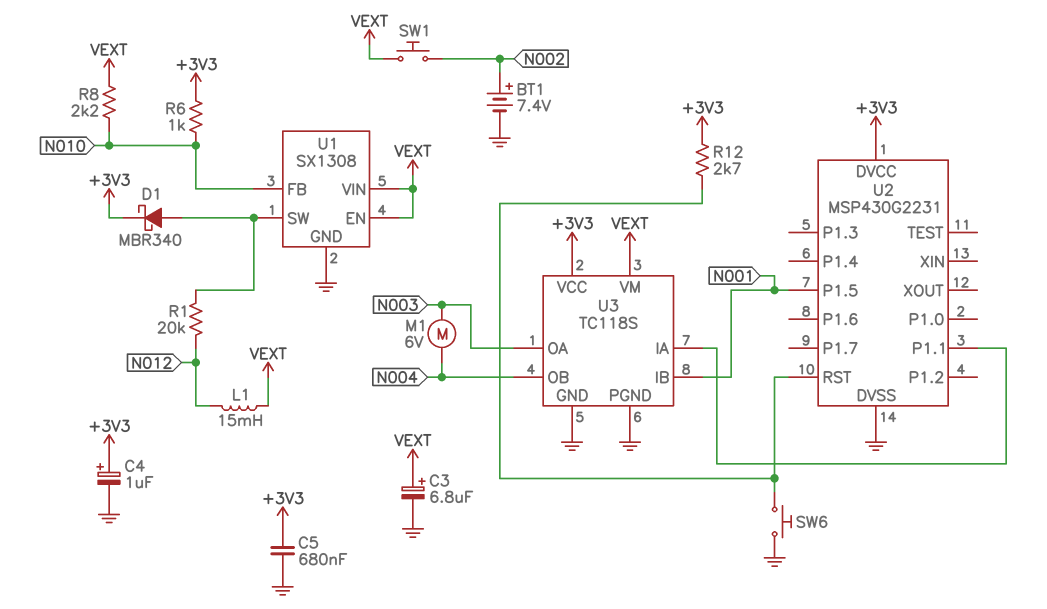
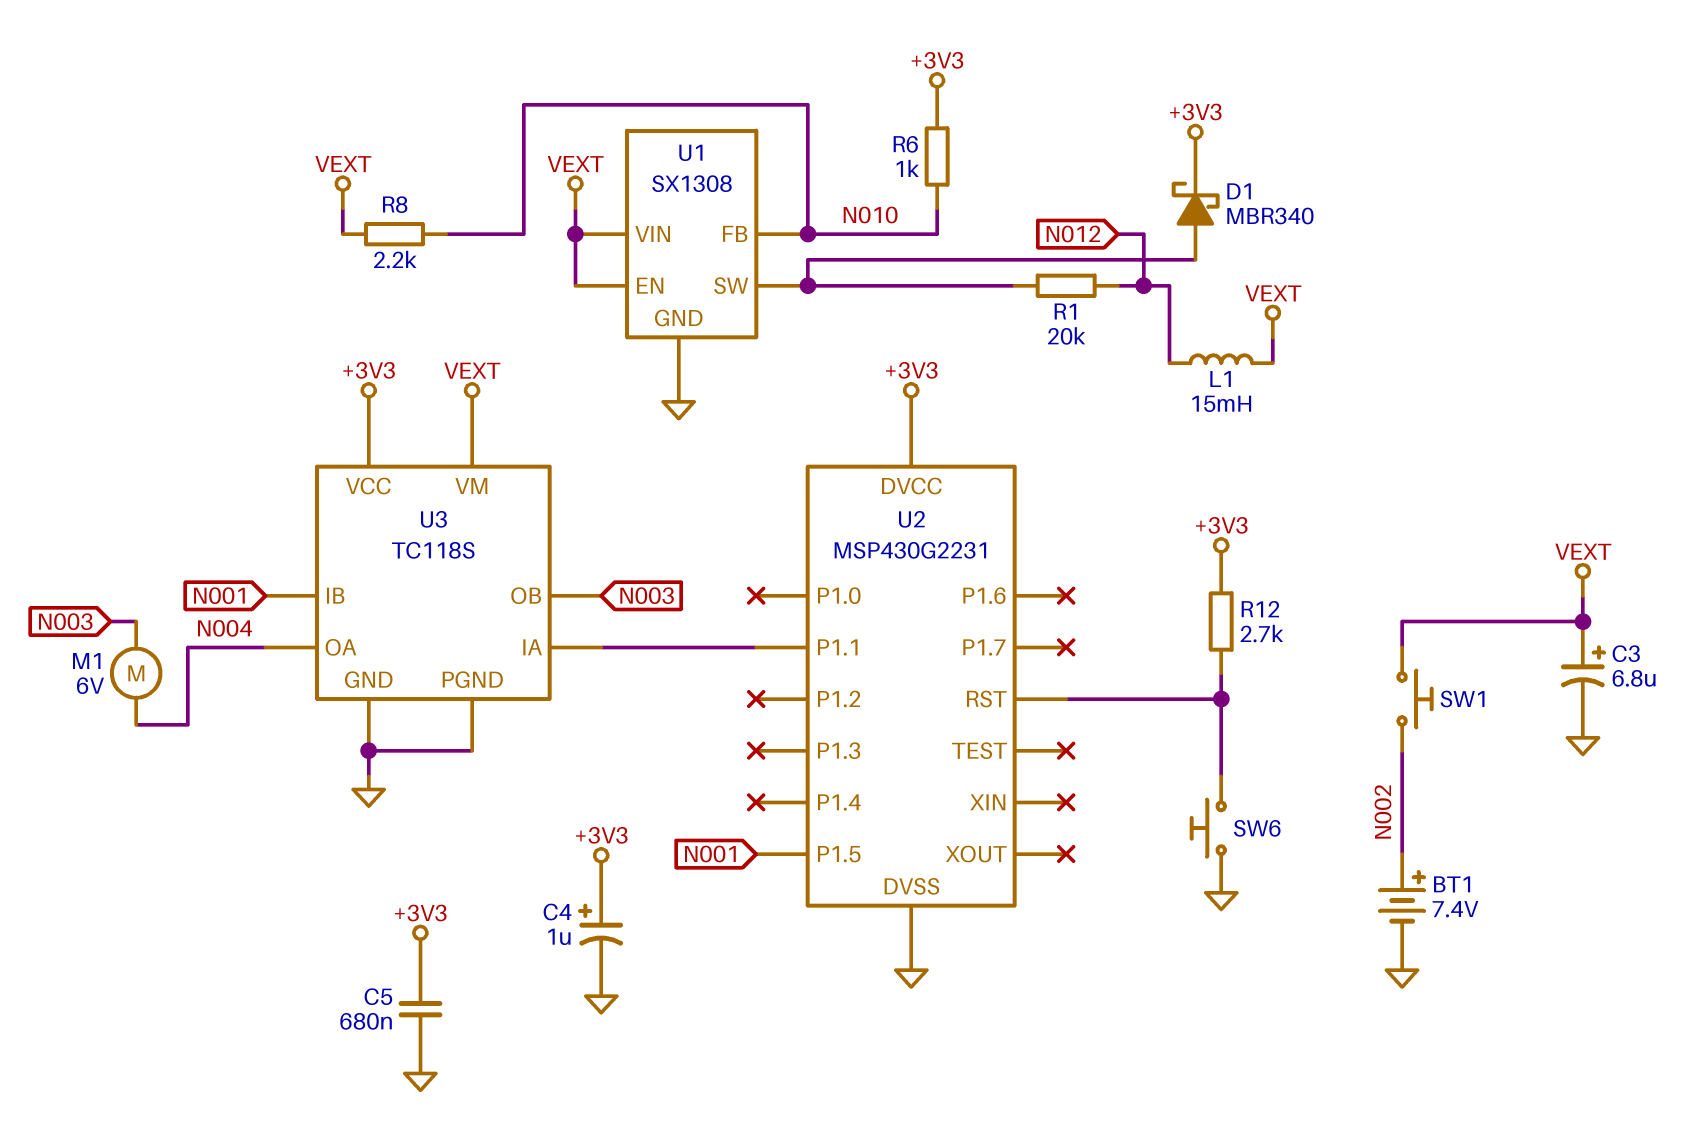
U3 pin OA: N003 -> N004
U3 pin OB: N004 -> N003

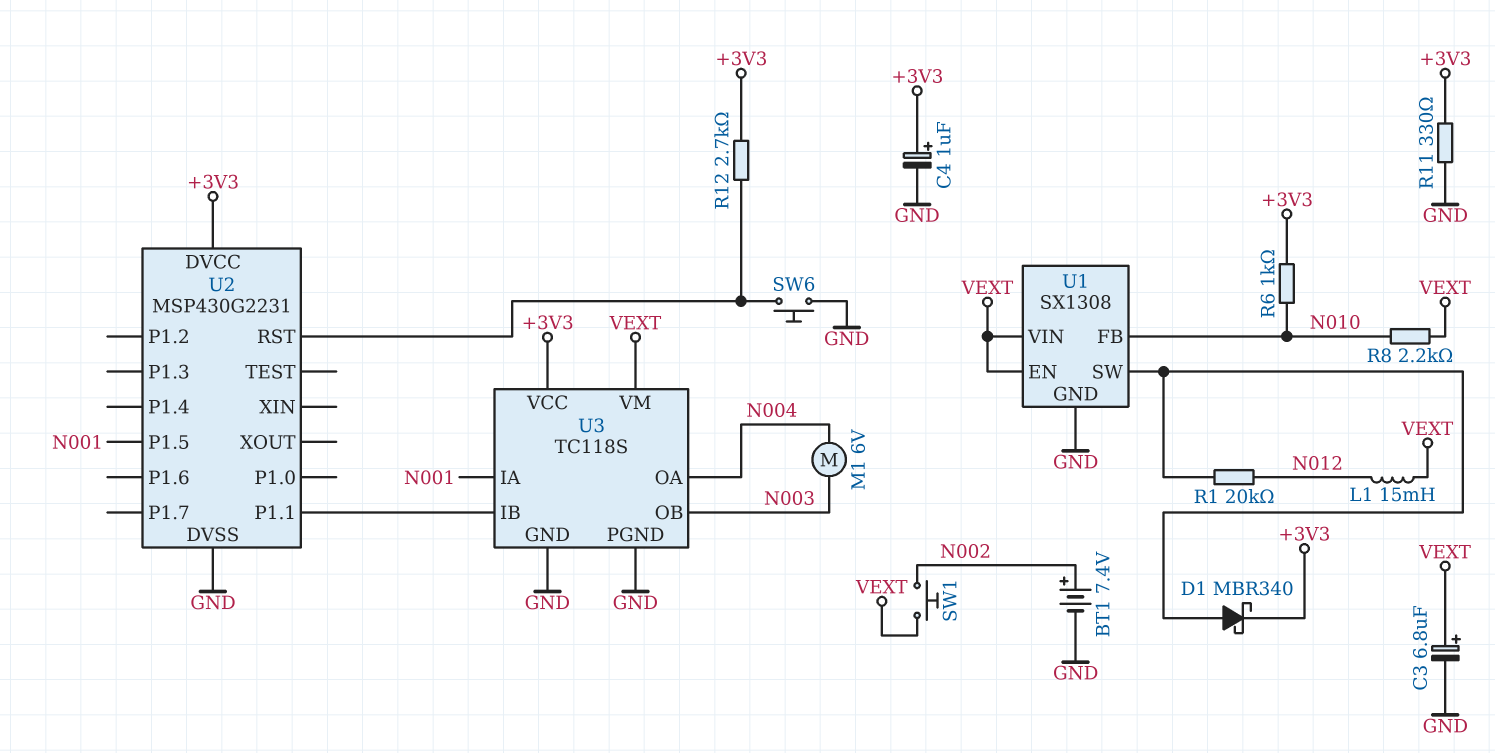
C5: 680nF (+3V3, GND) -> none
R11: none -> 330 (+3V3, GND)
U3 pin IA: U2/P1.1 -> N001
U3 pin IB: N001 -> U2/P1.1

